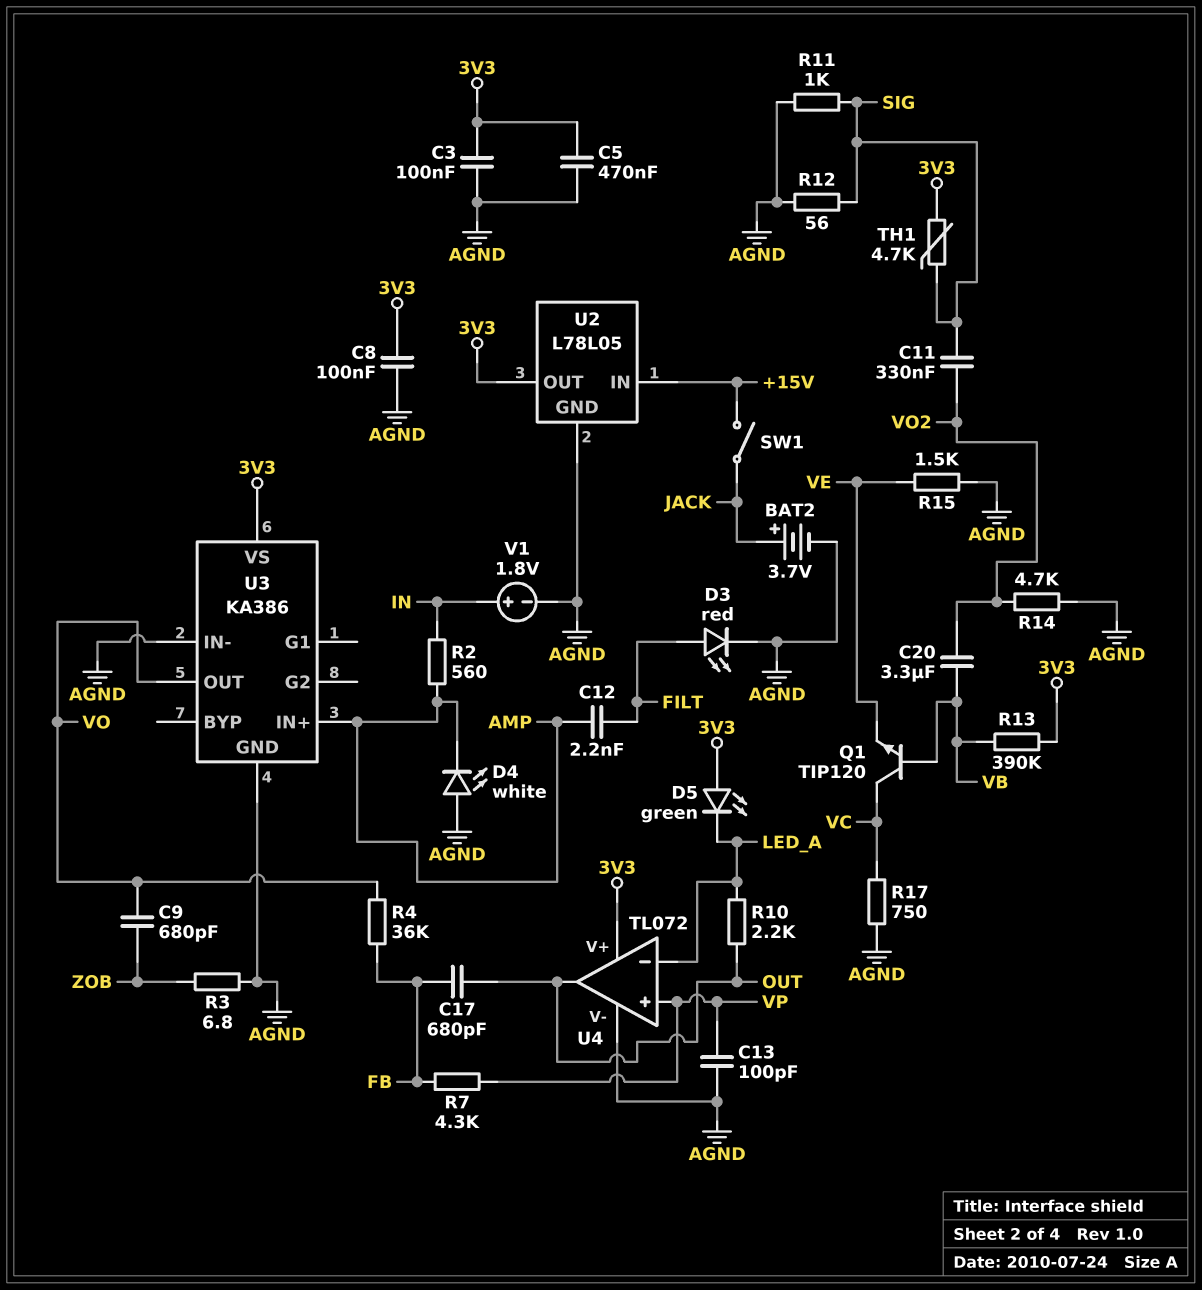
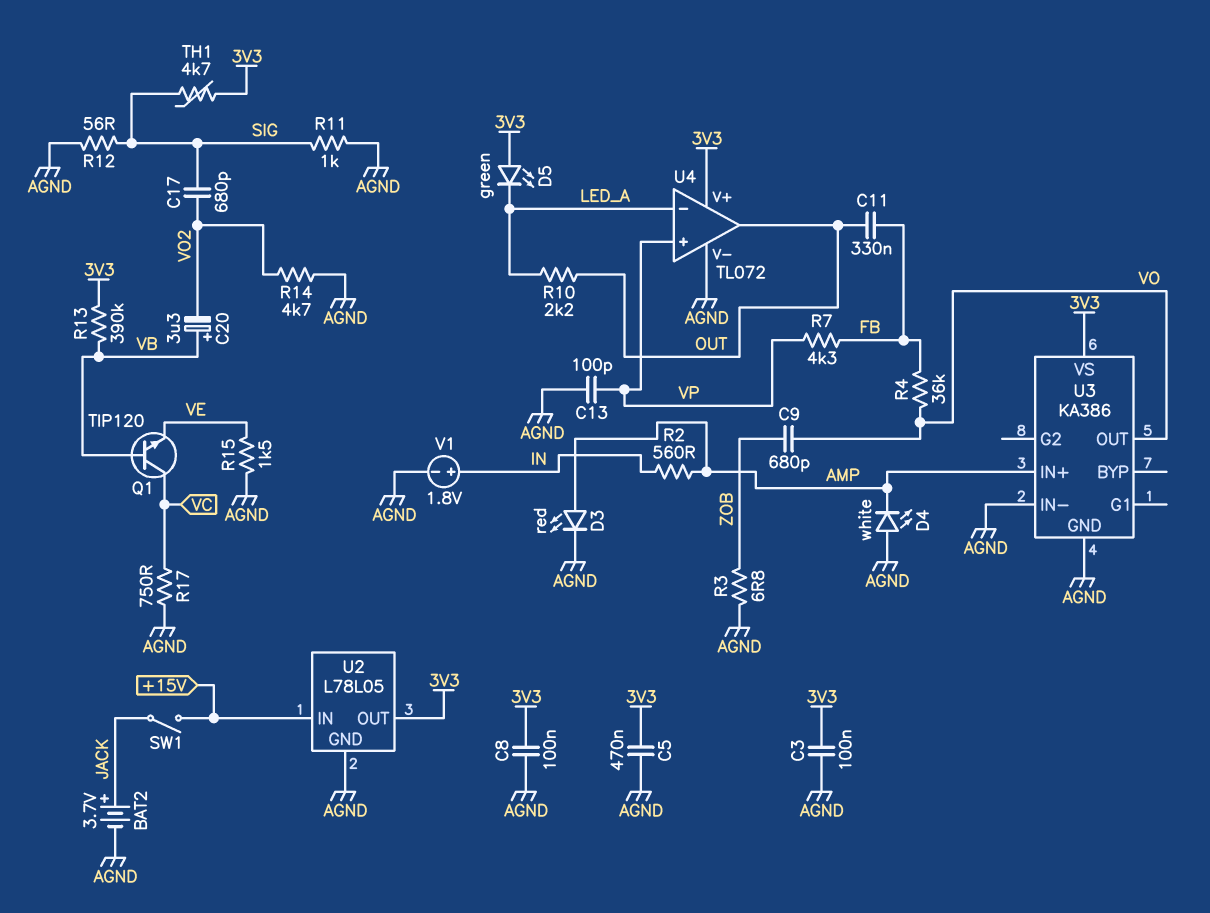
C11: 330nF (SIG, VO2) -> 330nF (FB, OUT)
C12: 2.2nF (AMP, FILT) -> none
C17: 680pF (FB, OUT) -> 680pF (SIG, VO2)
C20: 3.3uF (VB, VO2) -> 3.3uF (plus VB, minus VO2)
D3: LED red (A FILT, K AGND) -> LED red (A AMP, K AGND)

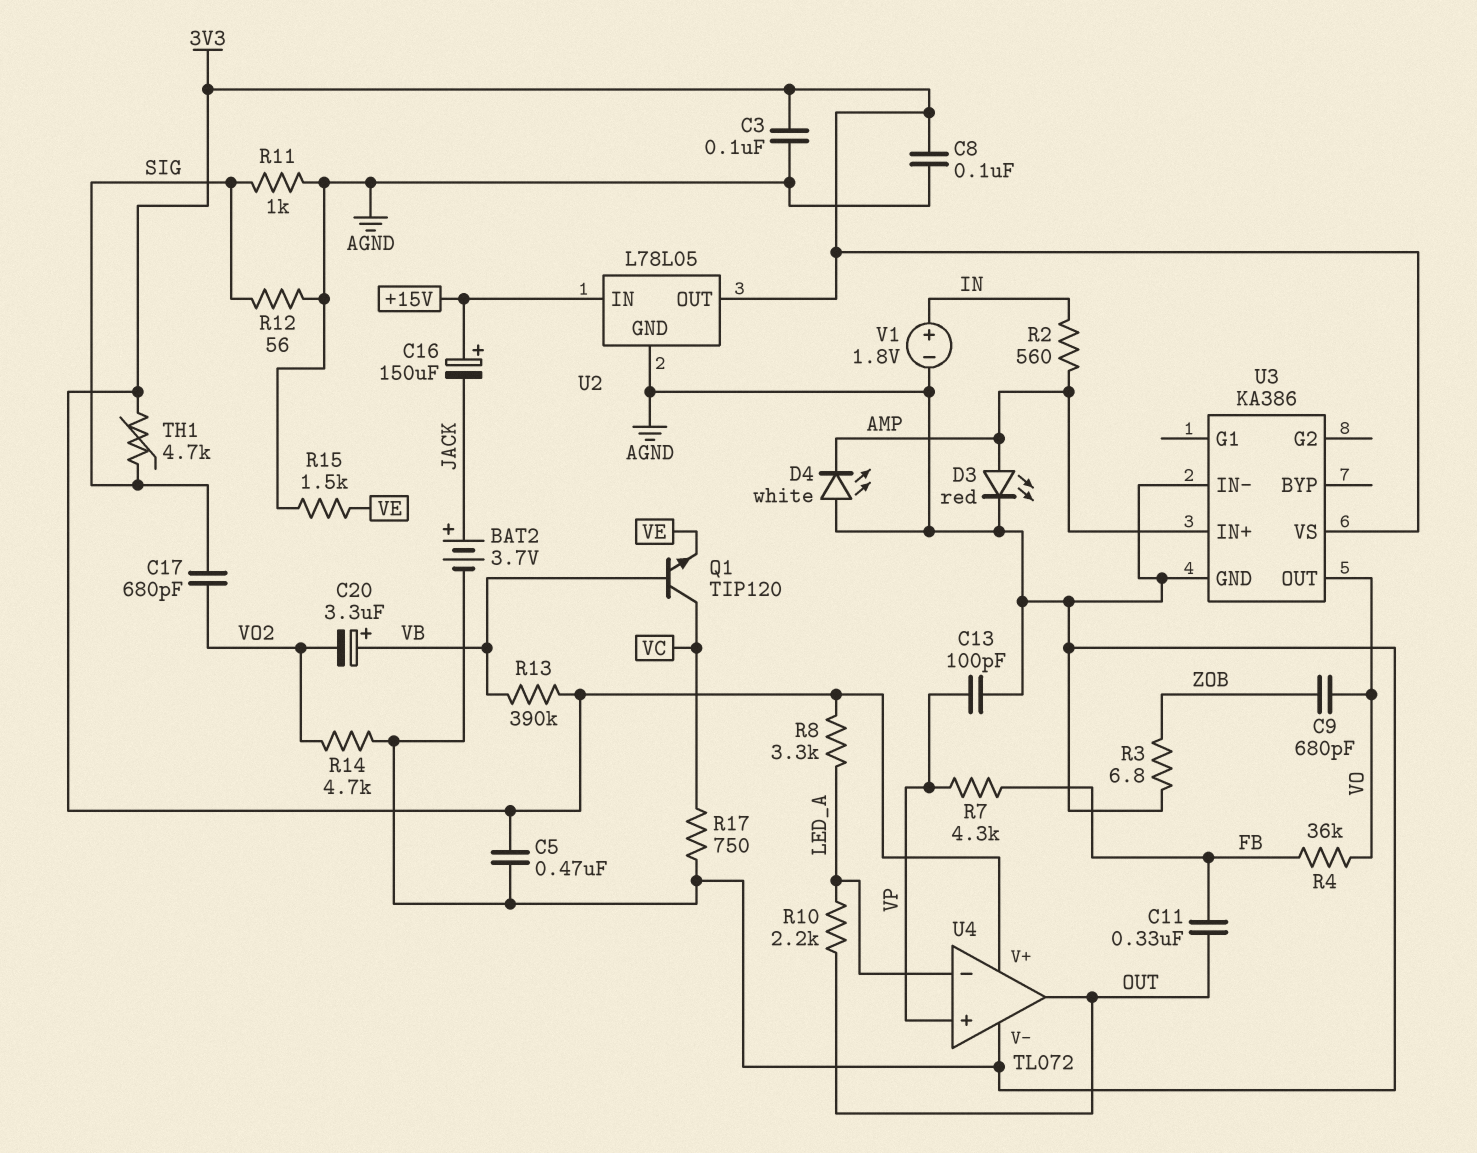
C16: none -> 150uF (plus +15V, minus JACK)
D5: LED green (A 3V3, K LED_A) -> none
R8: none -> 3.3k (3V3, LED_A)
SW1: switch (+15V, JACK) -> none

